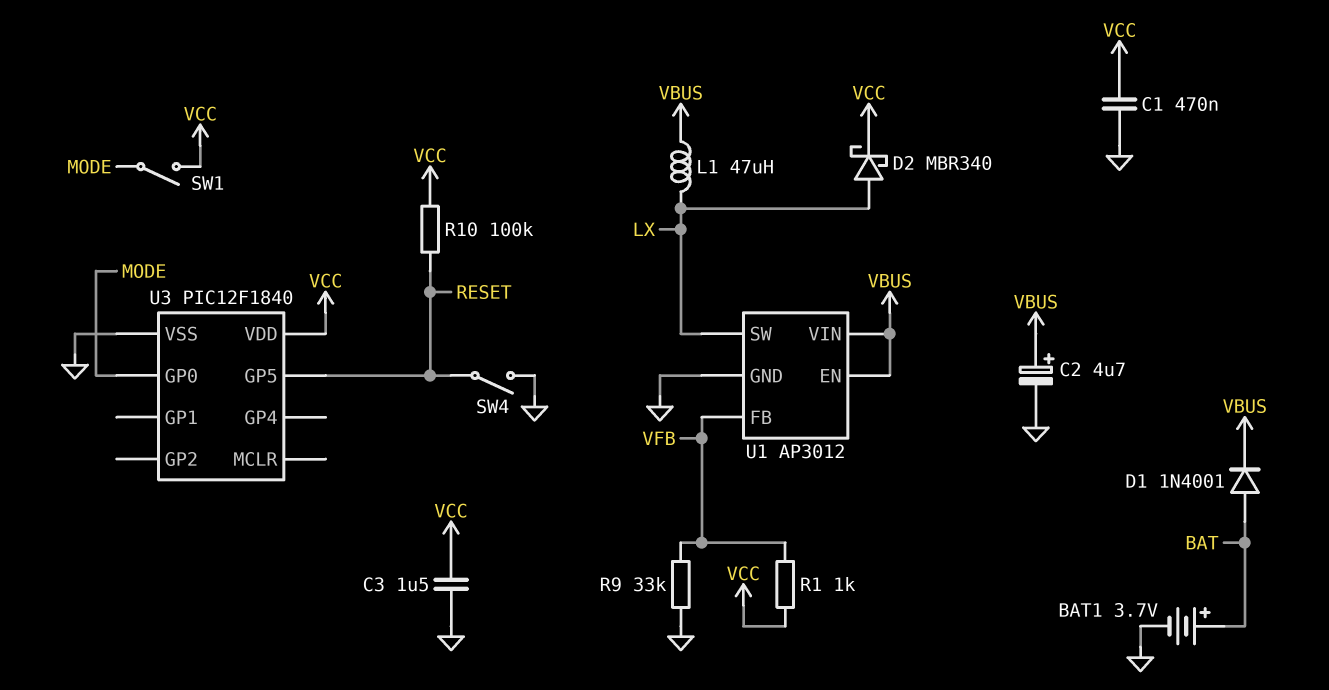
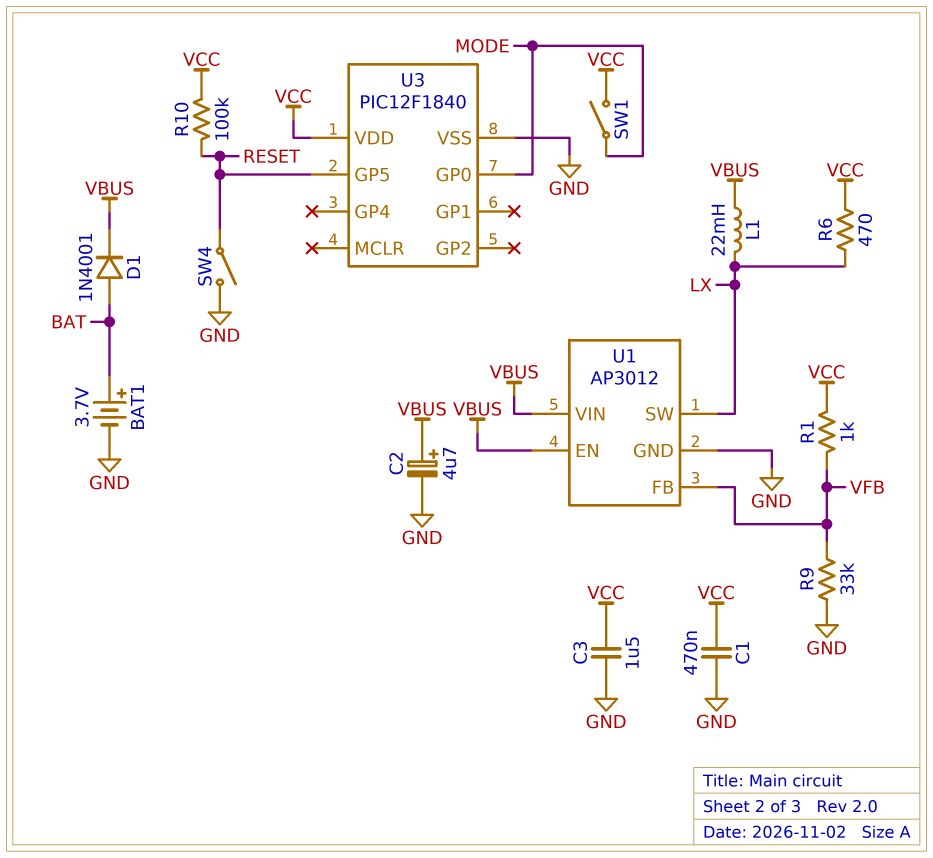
D2: schottky MBR340 (A LX, K VCC) -> none
L1: 47uH (LX, VBUS) -> 22mH (LX, VBUS)
R6: none -> 470 (LX, VCC)

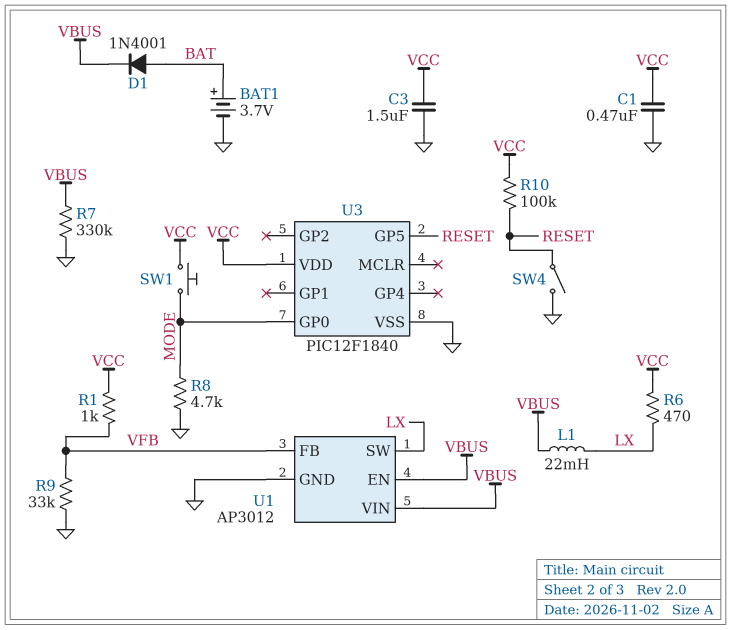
C2: 4.7uF (plus VBUS, minus GND) -> none
R7: none -> 330k (GND, VBUS)
R8: none -> 4.7k (GND, MODE)
SW1: switch (MODE, VCC) -> button (MODE, VCC)

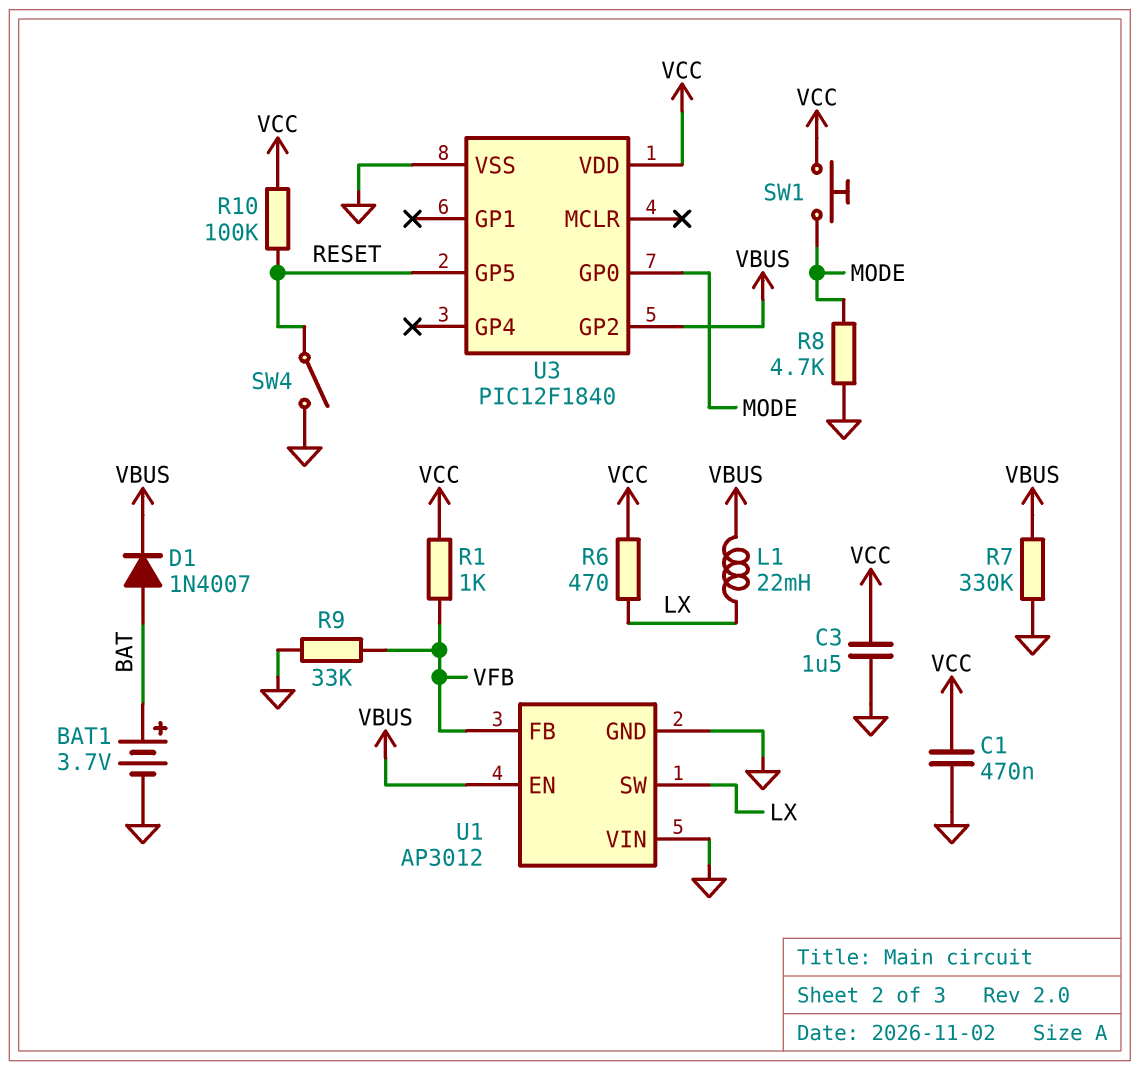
D1: diode 1N4001 (A BAT, K VBUS) -> diode 1N4007 (A BAT, K VBUS)
U1 pin VIN: VBUS -> GND
U3 pin GP2: none -> VBUS

